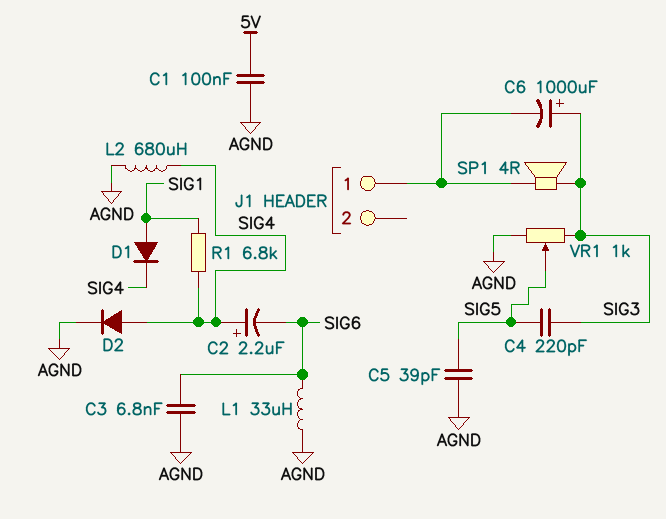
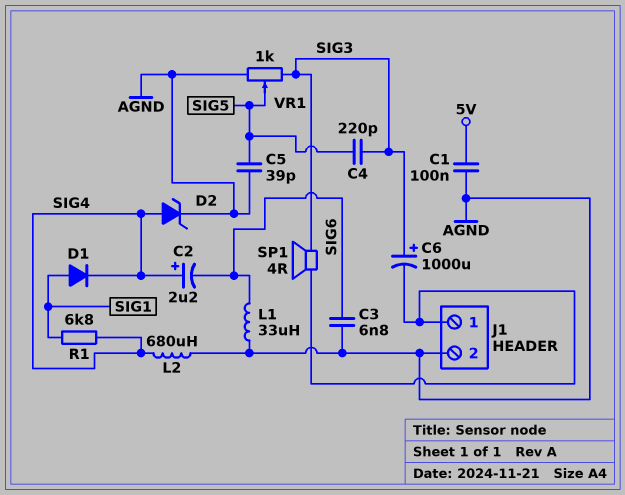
D2: diode (A SIG4, K AGND) -> zener (A SIG4, K AGND)
J1 pin 2: none -> AGND

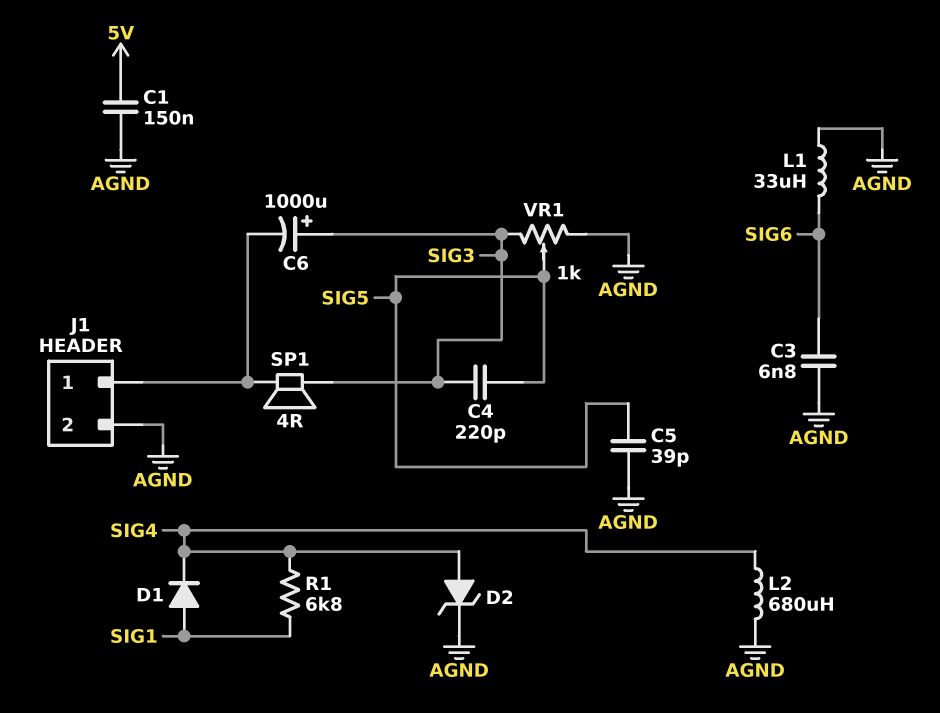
C1: 100nF (5V, AGND) -> 150nF (5V, AGND)
C2: 2.2uF (plus SIG4, minus SIG6) -> none

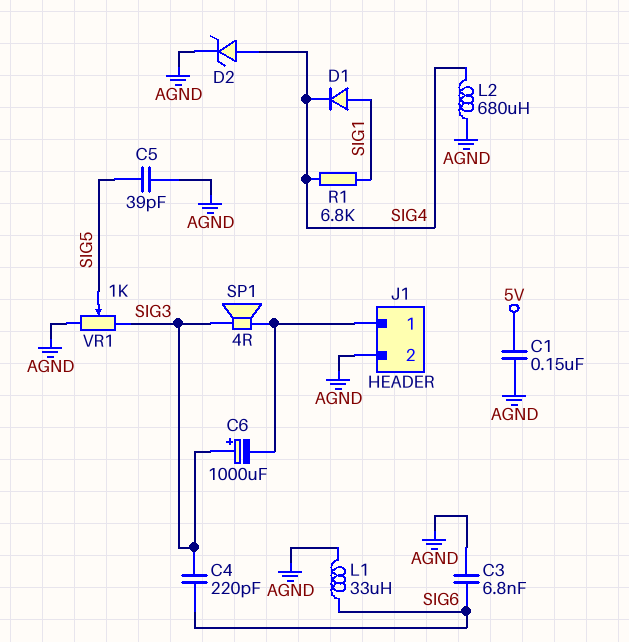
C4: 220pF (SIG3, SIG5) -> 220pF (SIG3, SIG6)

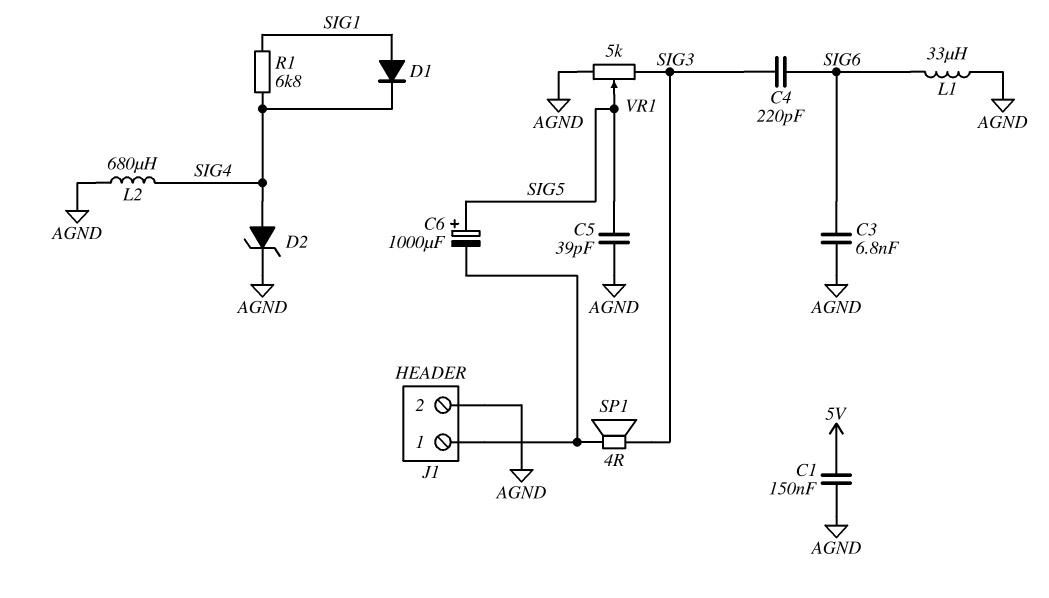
C6: 1000uF (plus SIG3, minus J1/1) -> 1000uF (plus SIG5, minus J1/1)
VR1: 1k (AGND, SIG3, wiper SIG5) -> 5k (AGND, SIG3, wiper SIG5)

